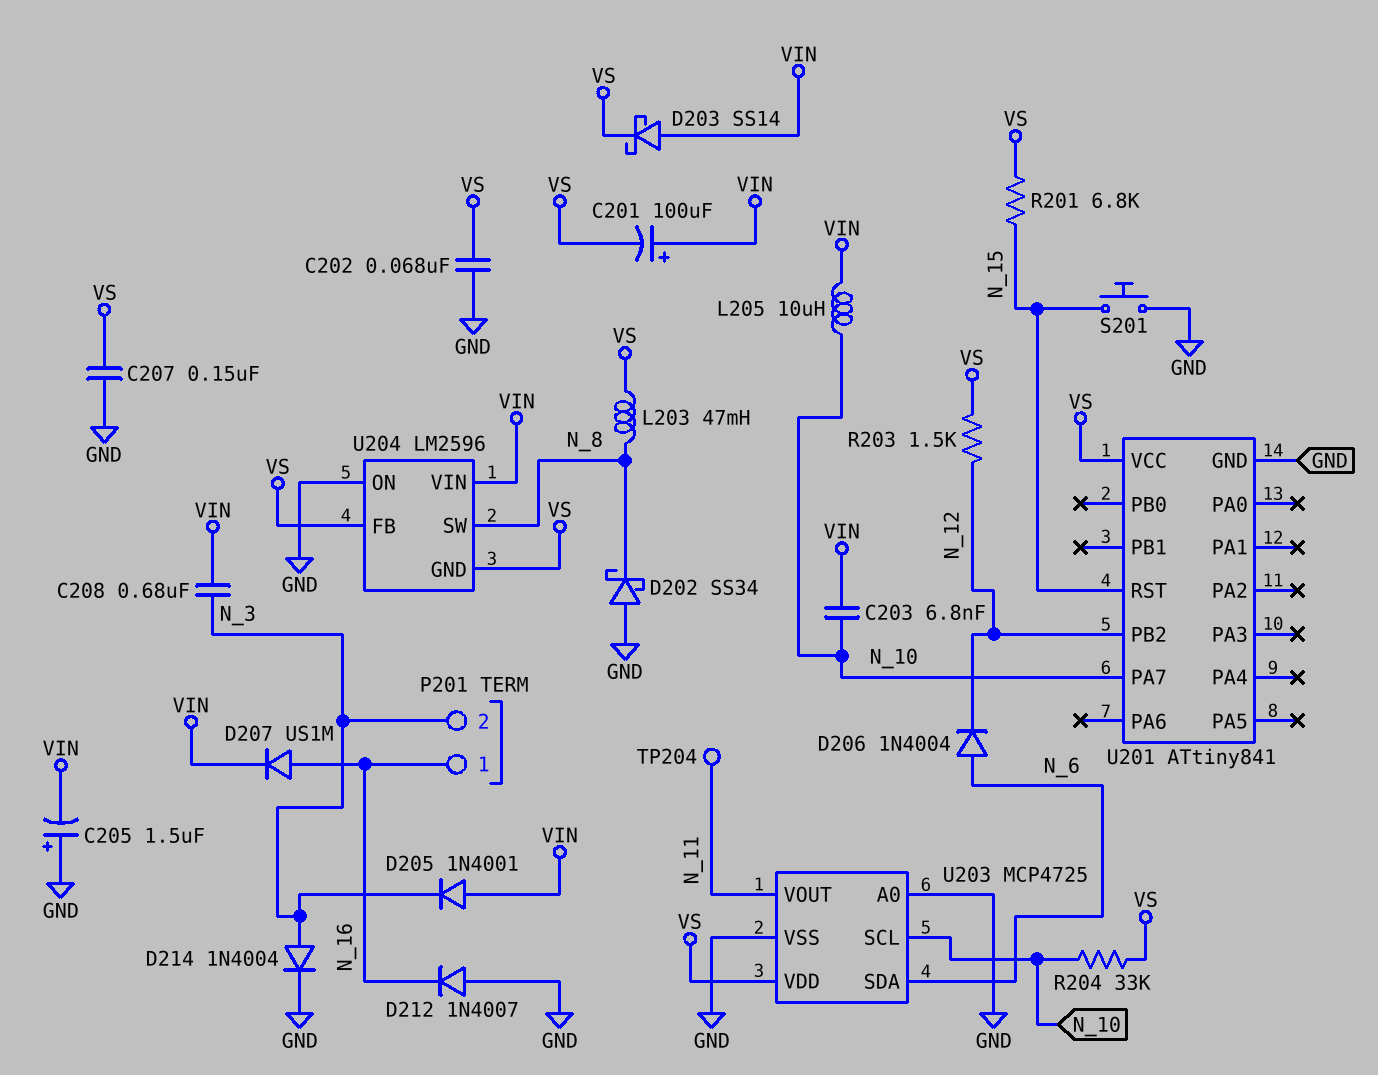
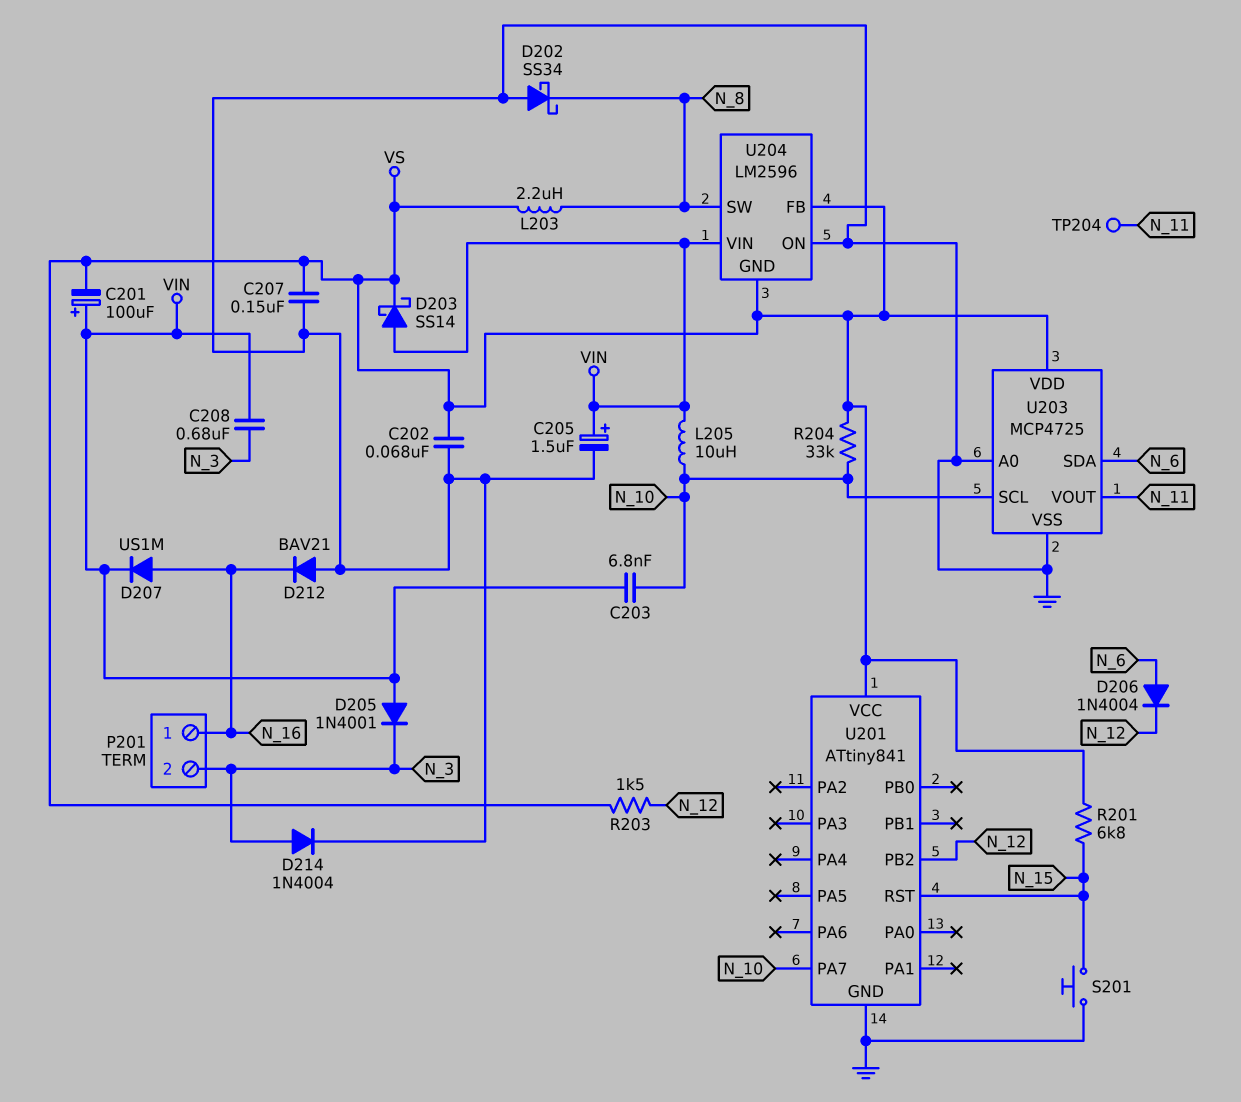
C205: 1.5uF (plus GND, minus VIN) -> 1.5uF (plus VIN, minus GND)
D212: diode 1N4007 (A GND, K N_16) -> diode BAV21 (A GND, K N_16)
L203: 47mH (N_8, VS) -> 2.2uH (N_8, VS)

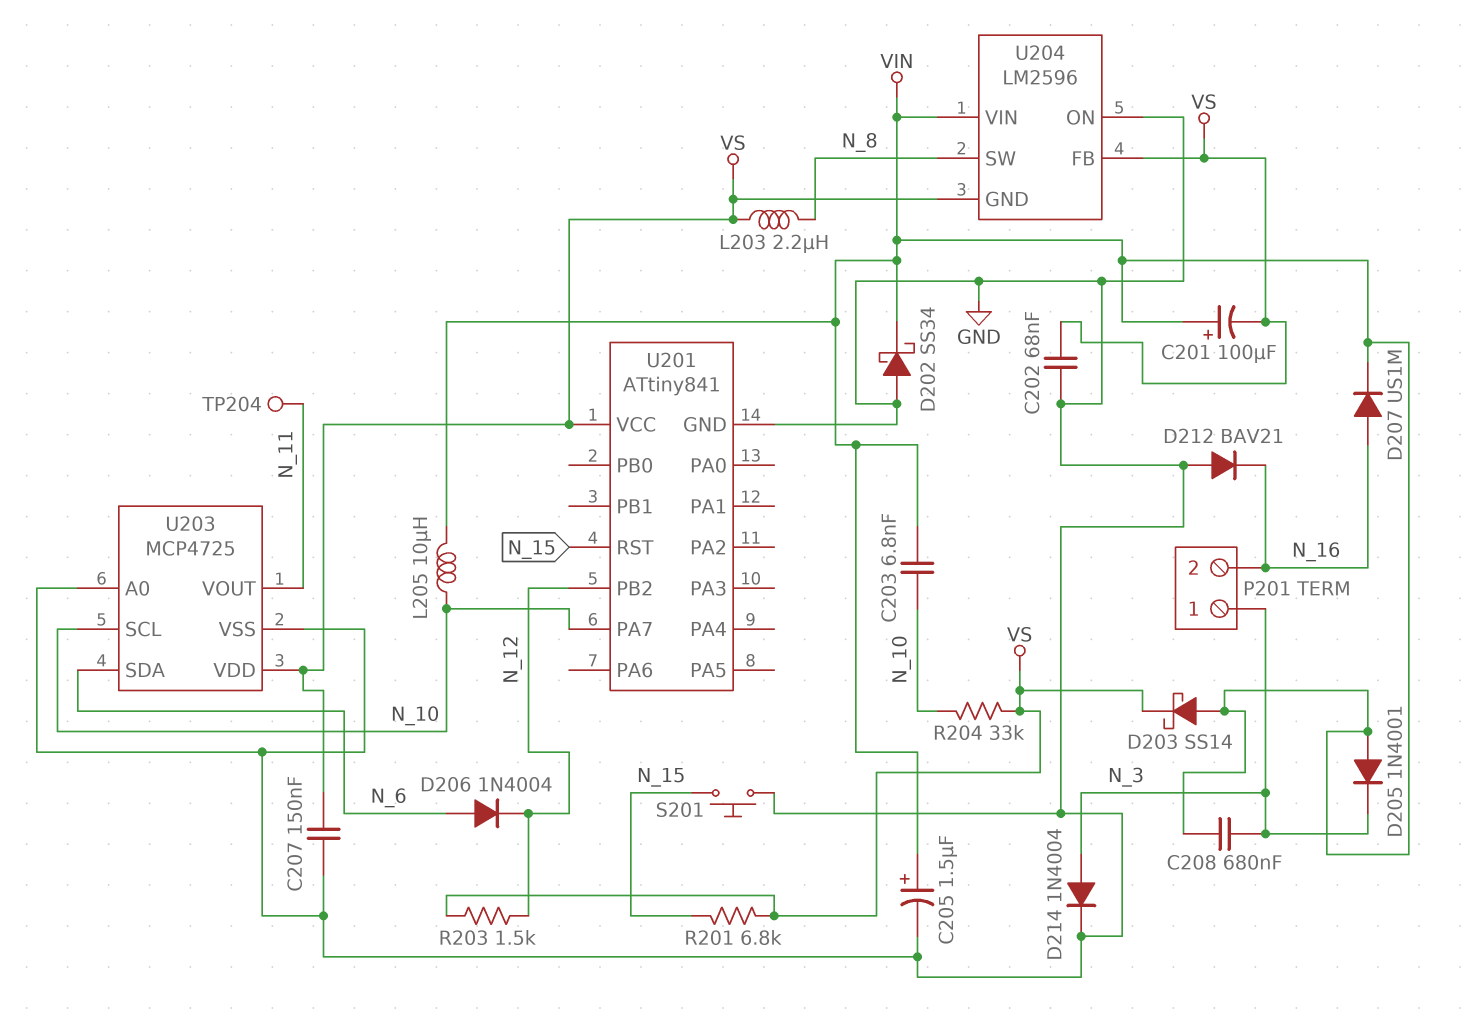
D202: schottky SS34 (A GND, K N_8) -> schottky SS34 (A GND, K VIN)
P201 pin 1: N_16 -> N_3
P201 pin 2: N_3 -> N_16

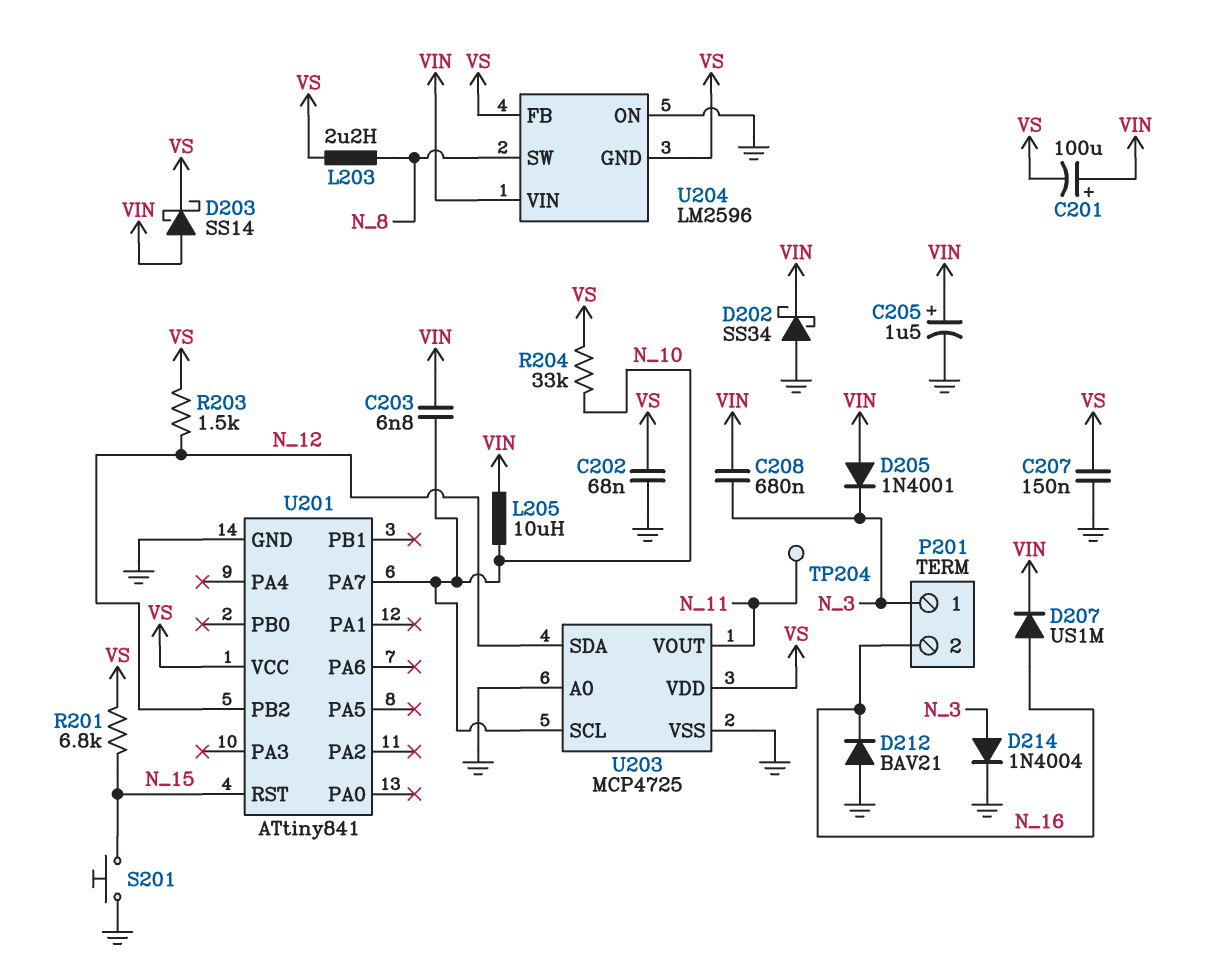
D206: diode 1N4004 (A N_6, K N_12) -> none
U203 pin SDA: N_6 -> N_12

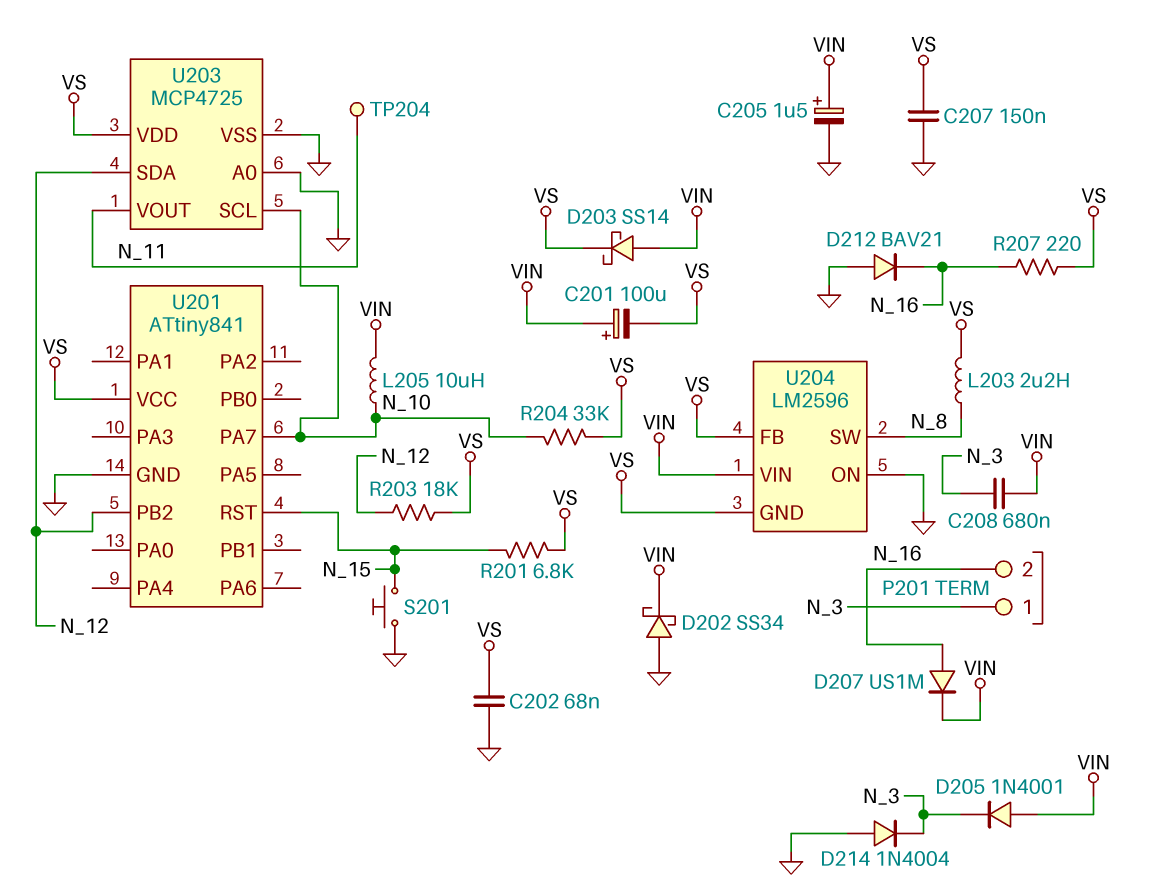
C203: 6.8nF (N_10, VIN) -> none
D214: diode 1N4004 (A N_3, K GND) -> diode 1N4004 (A GND, K N_3)
R203: 1.5k (N_12, VS) -> 18k (N_12, VS)
R207: none -> 220 (N_16, VS)

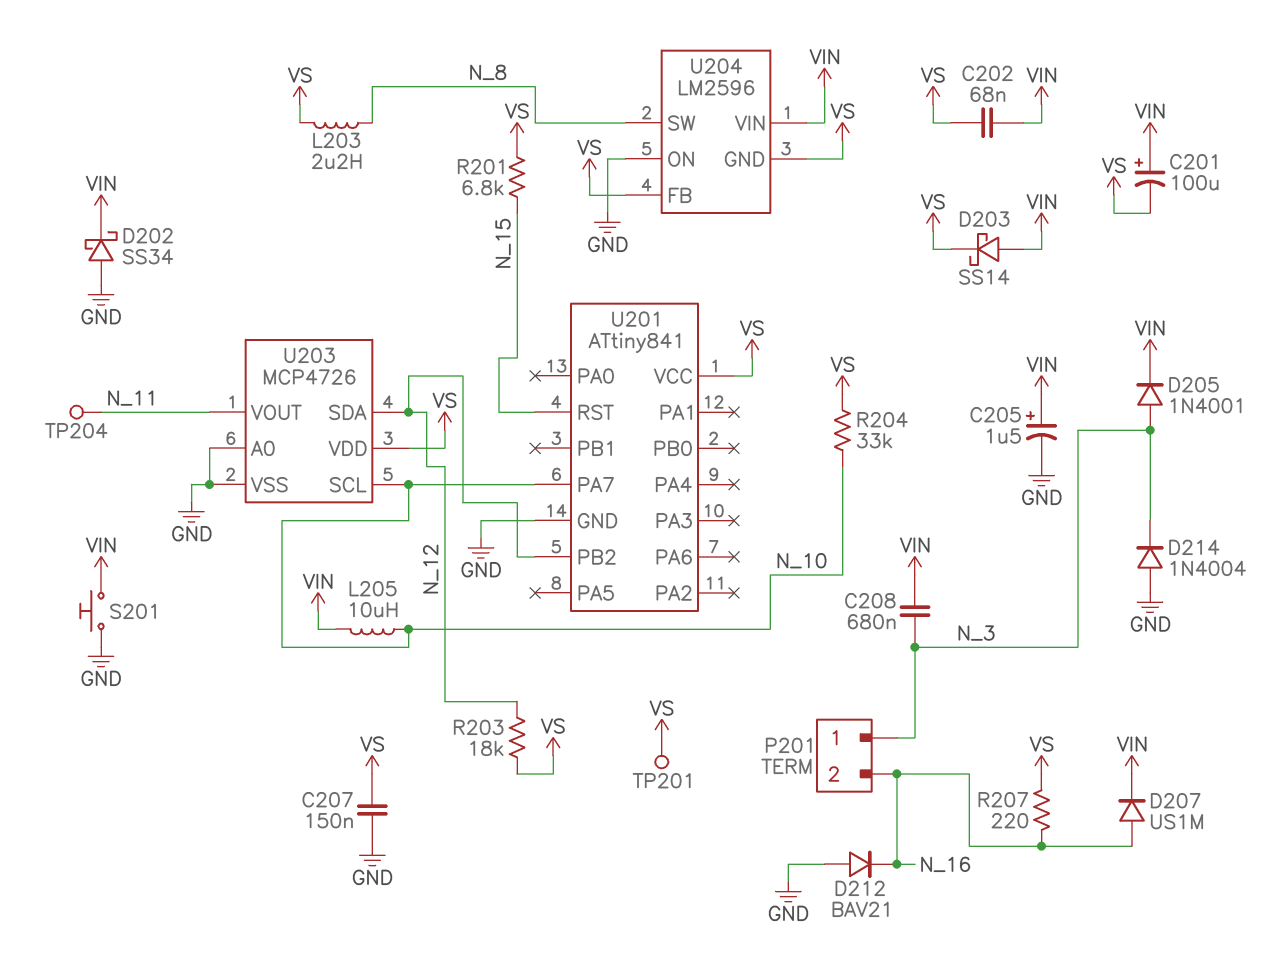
C202: 68nF (GND, VS) -> 68nF (VIN, VS)
D205: diode 1N4001 (A VIN, K N_3) -> diode 1N4001 (A N_3, K VIN)
S201: button (GND, N_15) -> button (GND, VIN)
TP201: none -> test point (VS)
U203: MCP4725 -> MCP4726

